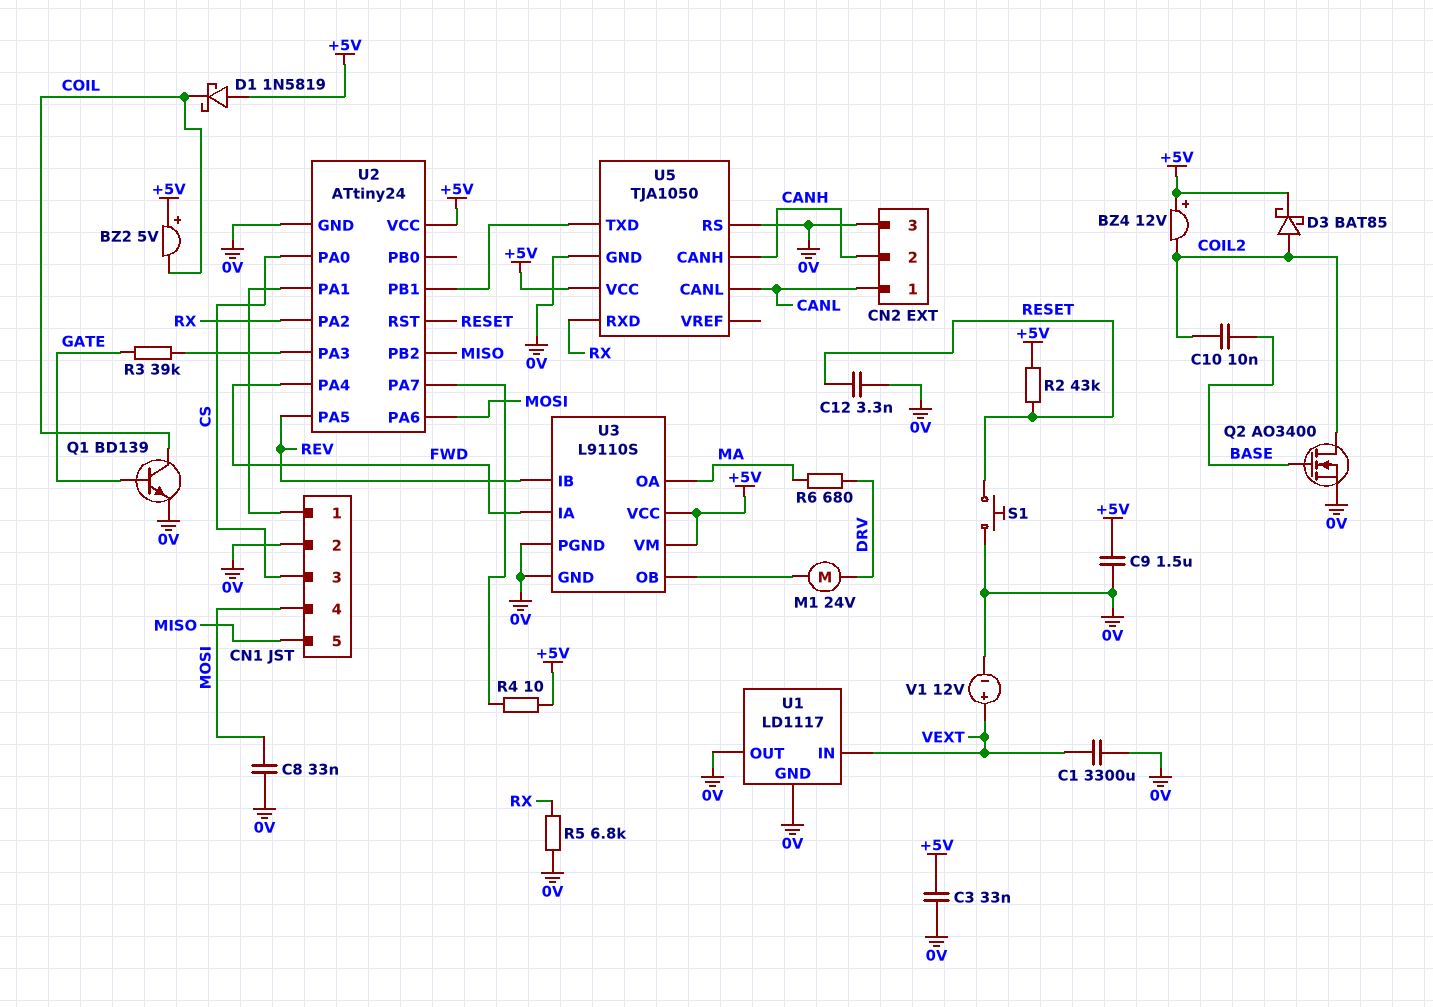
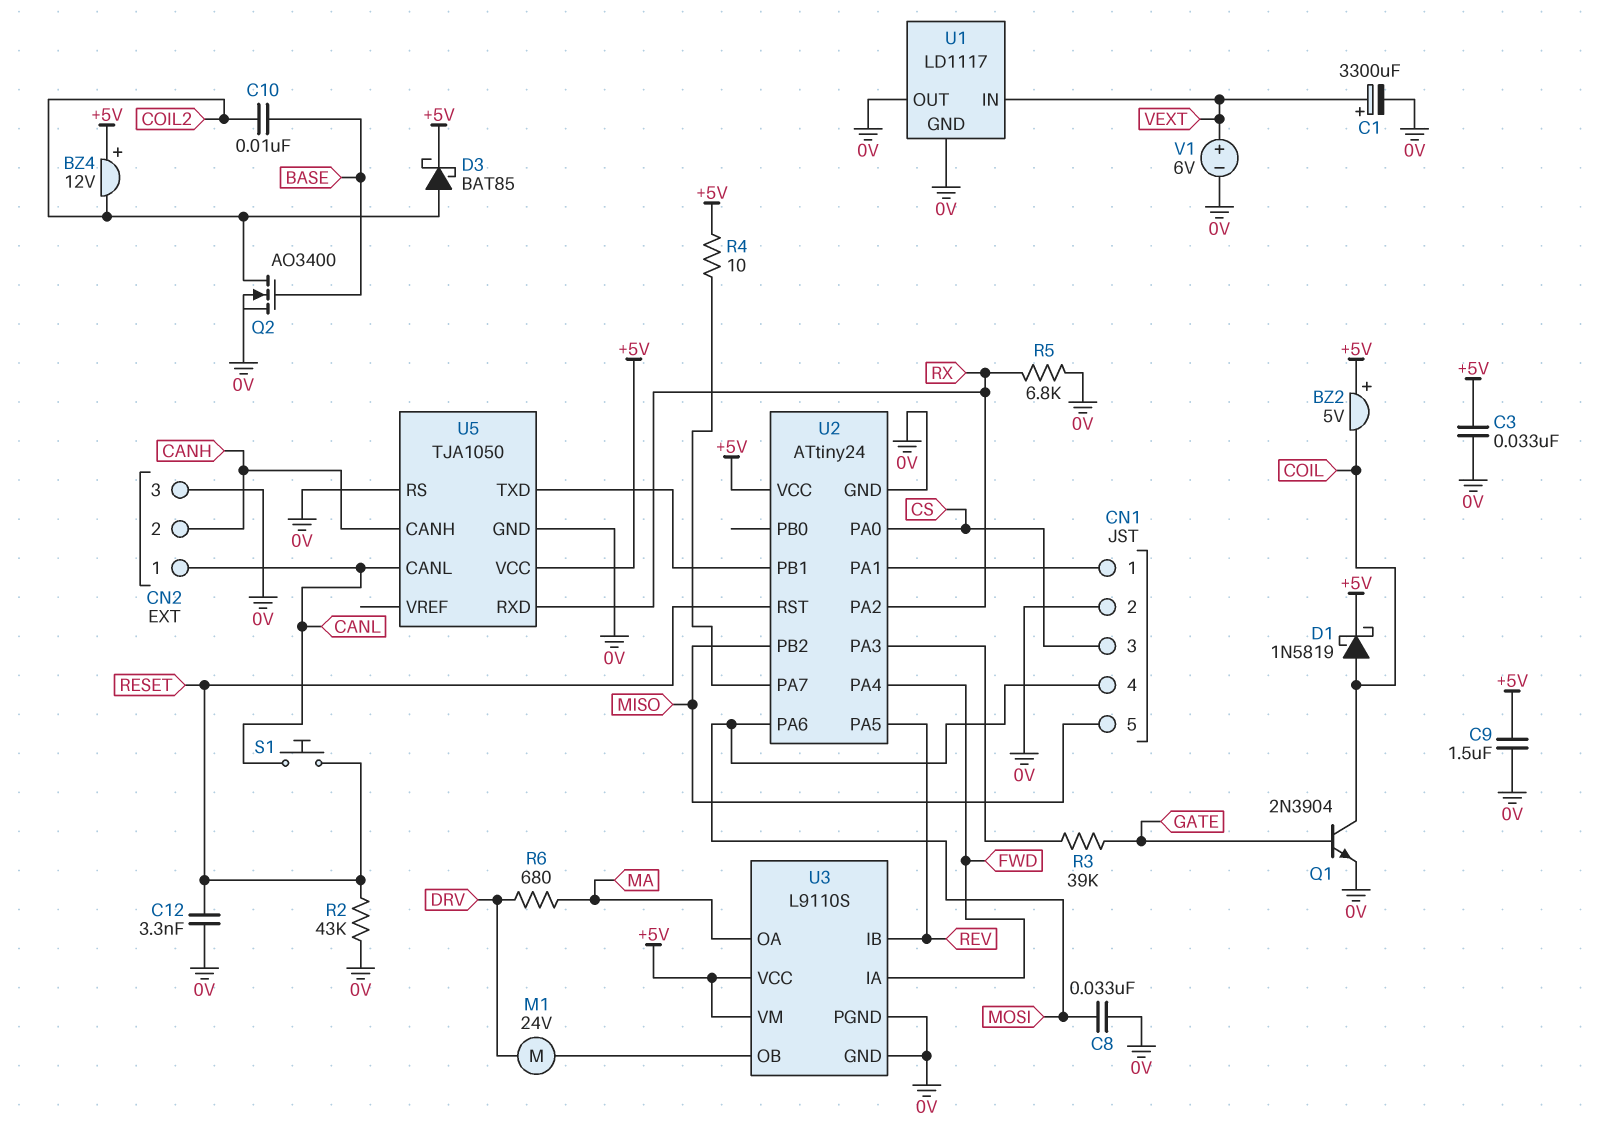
C1: 3300uF (0V, VEXT) -> 3300uF (plus VEXT, minus 0V)
D1: schottky 1N5819 (A +5V, K COIL) -> schottky 1N5819 (A COIL, K +5V)
Q1: NPN BD139 (B GATE, C COIL, E 0V) -> NPN 2N3904 (B GATE, C COIL, E 0V)
R2: 43k (+5V, RESET) -> 43k (0V, RESET)
S1: button (0V, RESET) -> button (CANL, RESET)
V1: 12V (plus VEXT, minus 0V) -> 6V (plus VEXT, minus 0V)

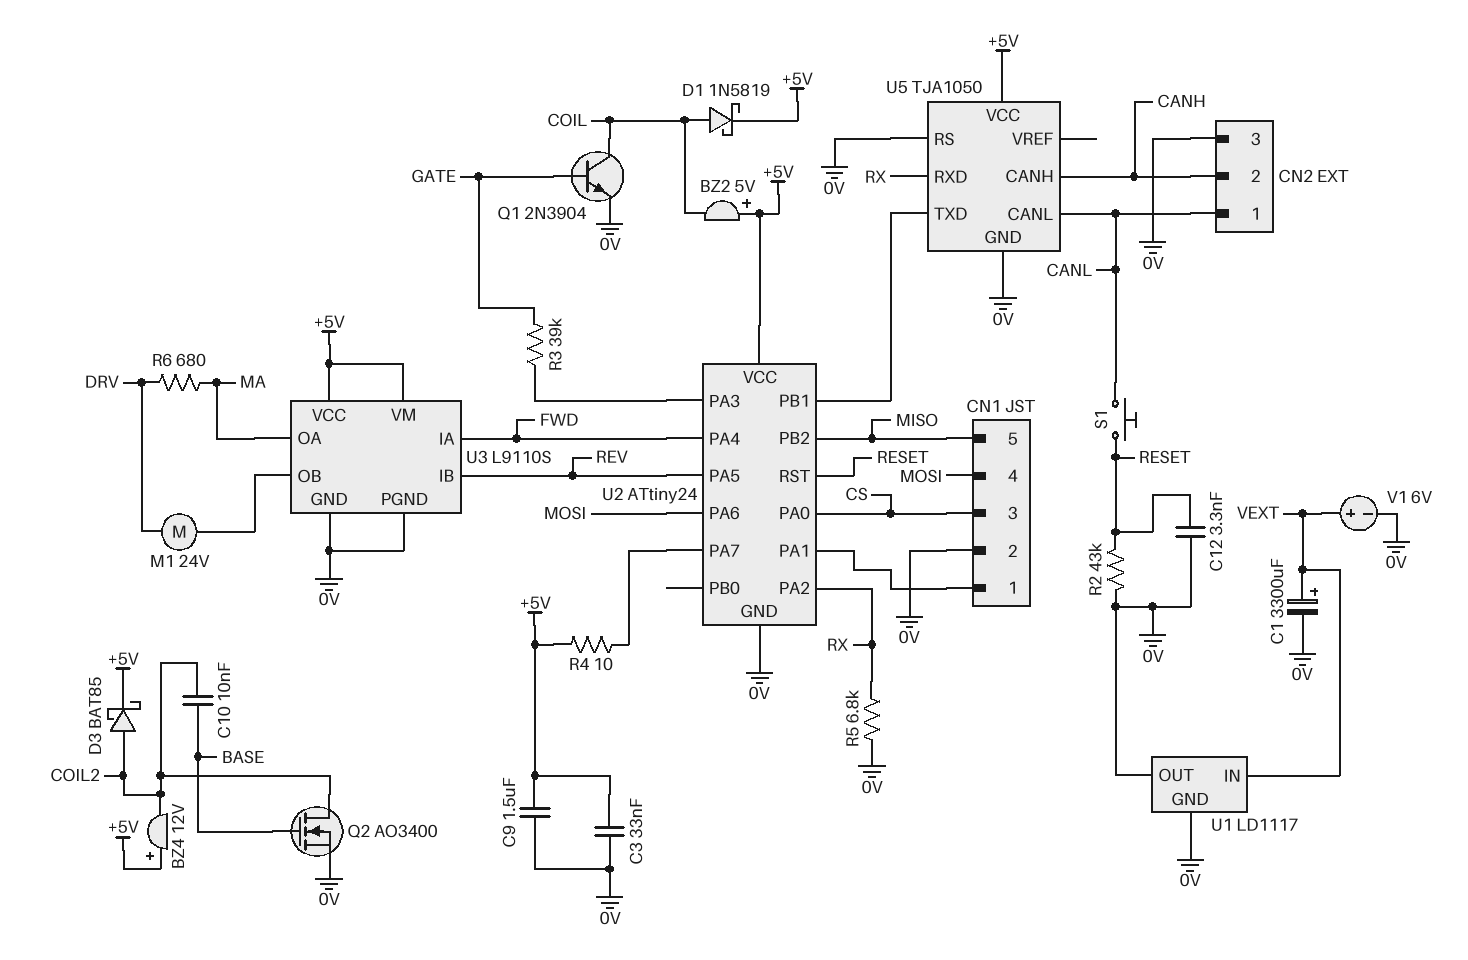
C8: 33nF (0V, MOSI) -> none

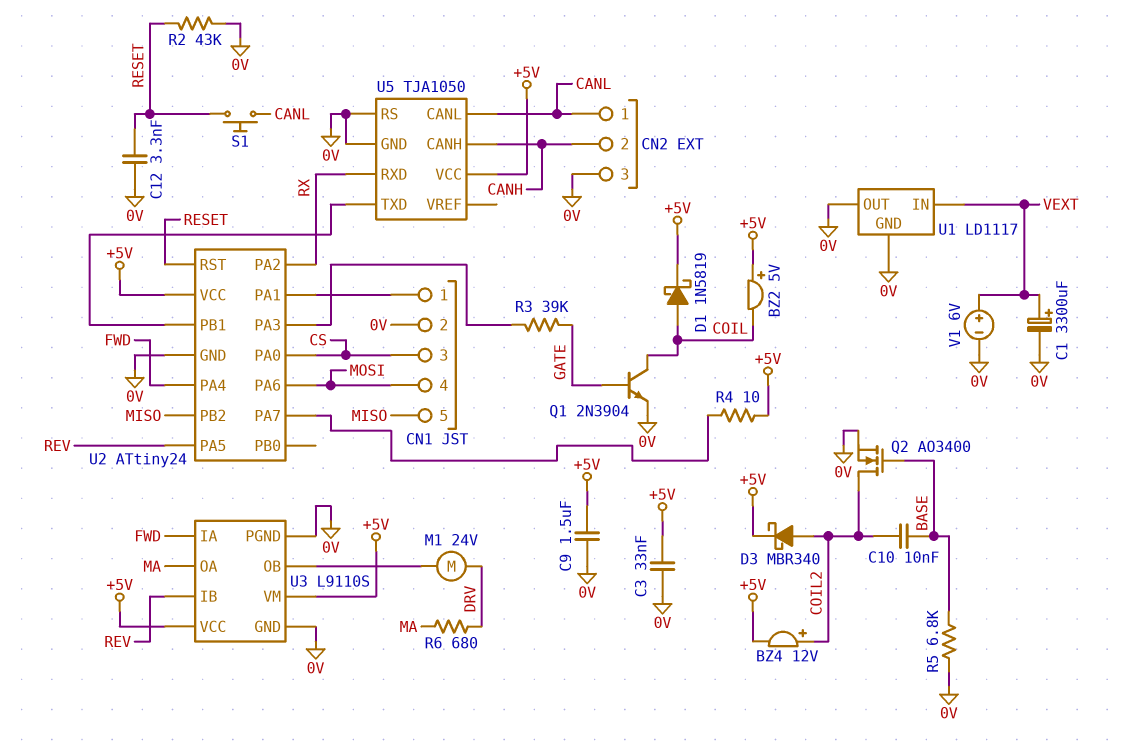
BZ4: buzzer 12V (plus +5V, minus COIL2) -> buzzer 12V (plus COIL2, minus +5V)
D3: schottky BAT85 (A COIL2, K +5V) -> schottky MBR340 (A COIL2, K +5V)
R5: 6.8k (0V, RX) -> 6.8k (0V, BASE)

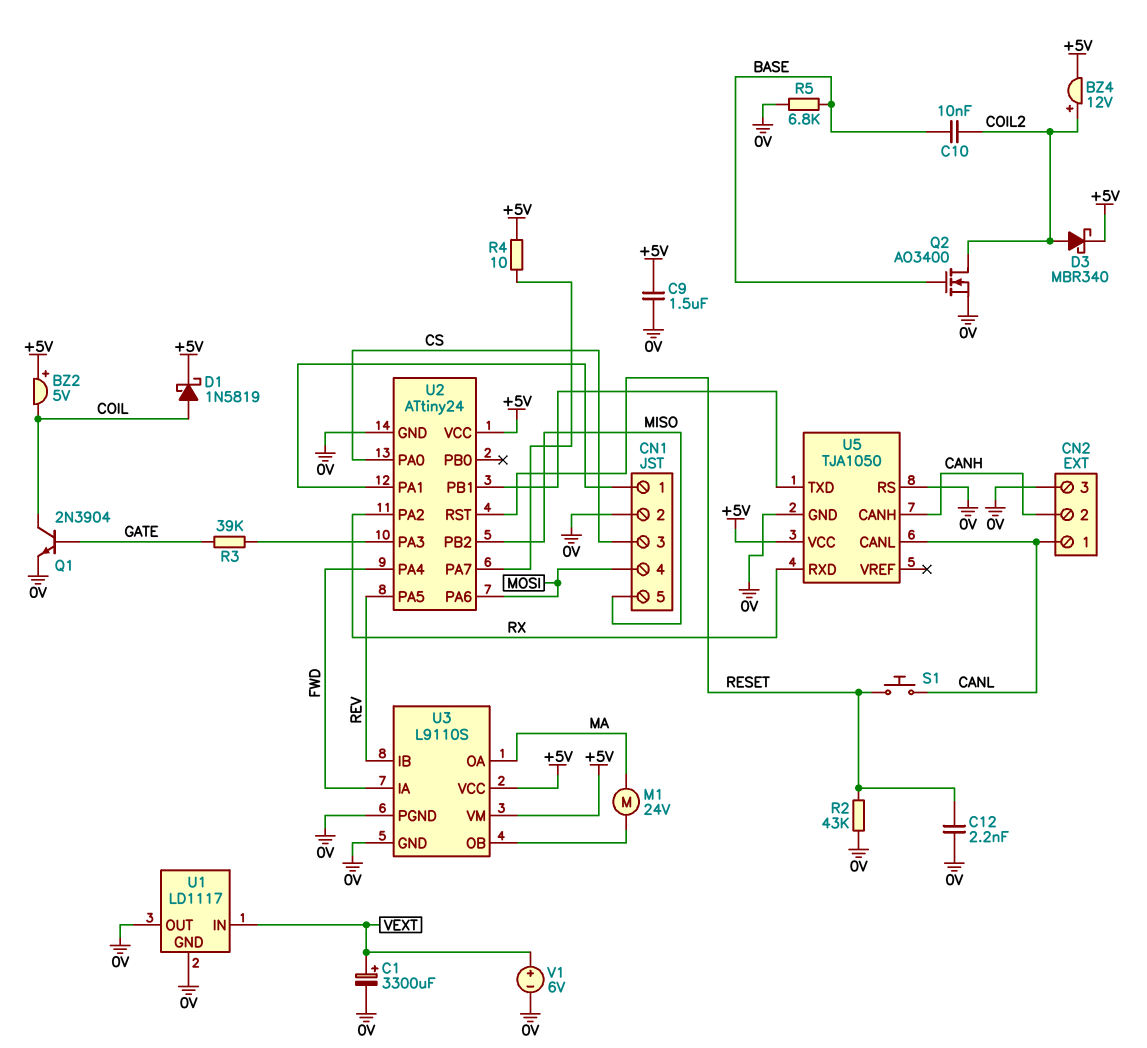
C3: 33nF (+5V, 0V) -> none
C12: 3.3nF (0V, RESET) -> 2.2nF (0V, RESET)
M1: motor 24V (DRV, U3/OB) -> motor 24V (MA, U3/OB)
R6: 680 (DRV, MA) -> none

